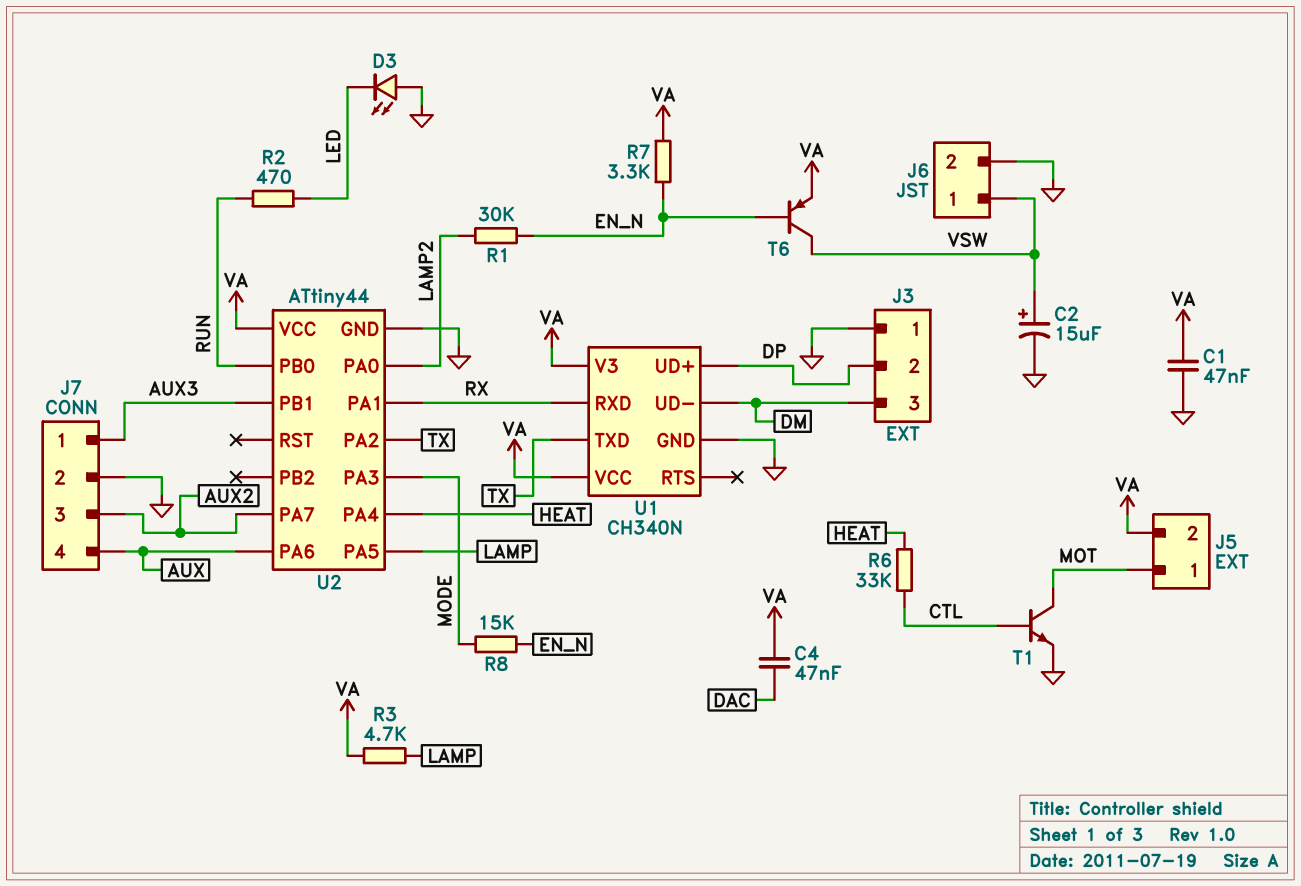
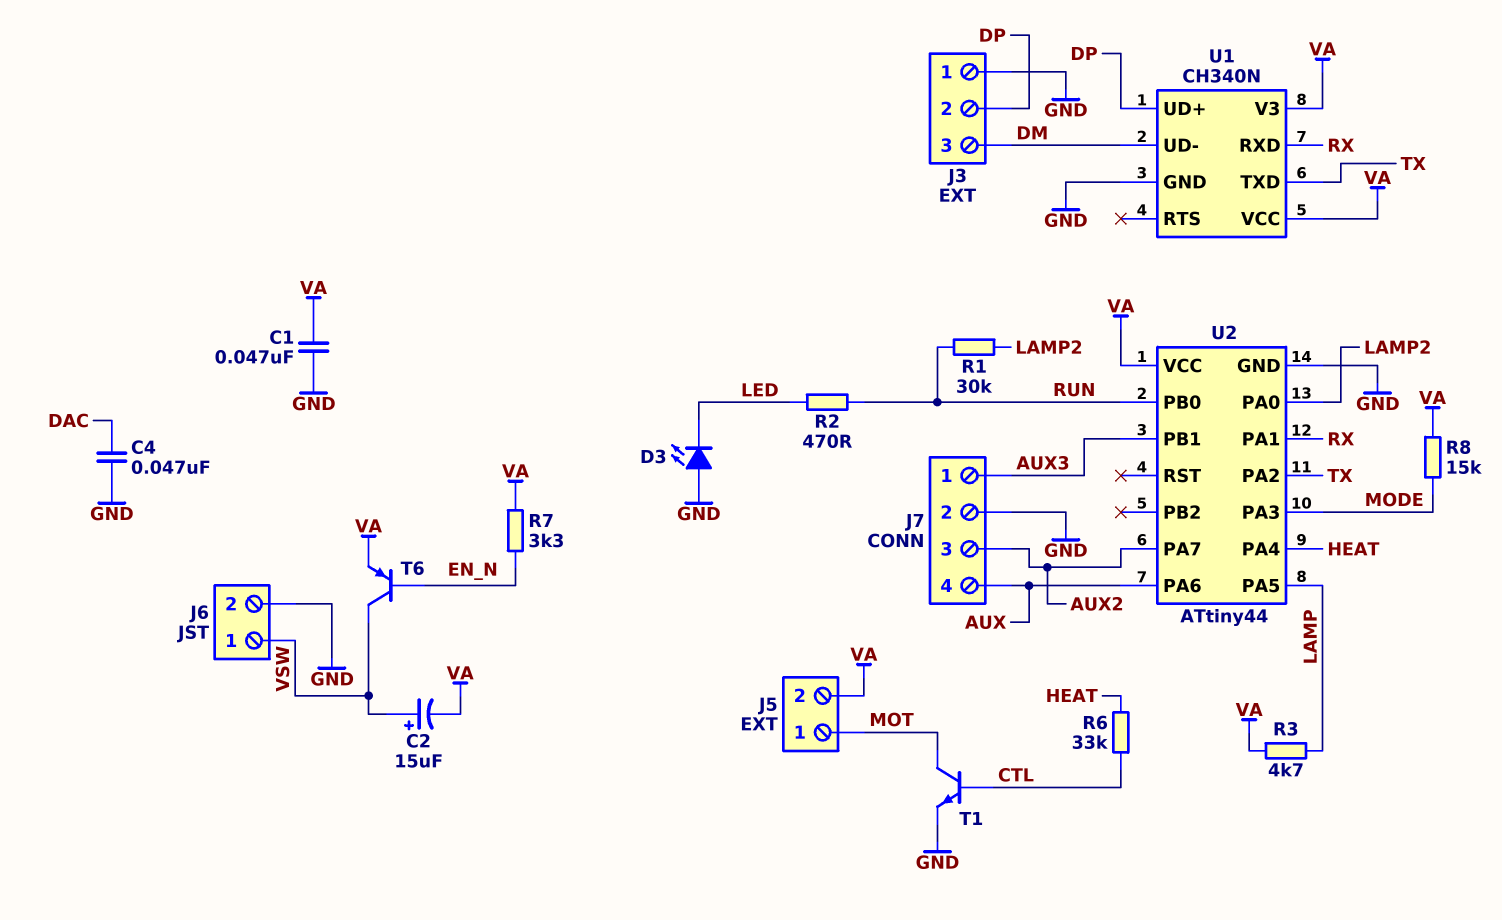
C2: 15uF (plus VSW, minus GND) -> 15uF (plus VSW, minus VA)
C4: 47nF (DAC, VA) -> 47nF (DAC, GND)
R1: 30k (EN_N, LAMP2) -> 30k (LAMP2, RUN)
R8: 15k (EN_N, MODE) -> 15k (MODE, VA)

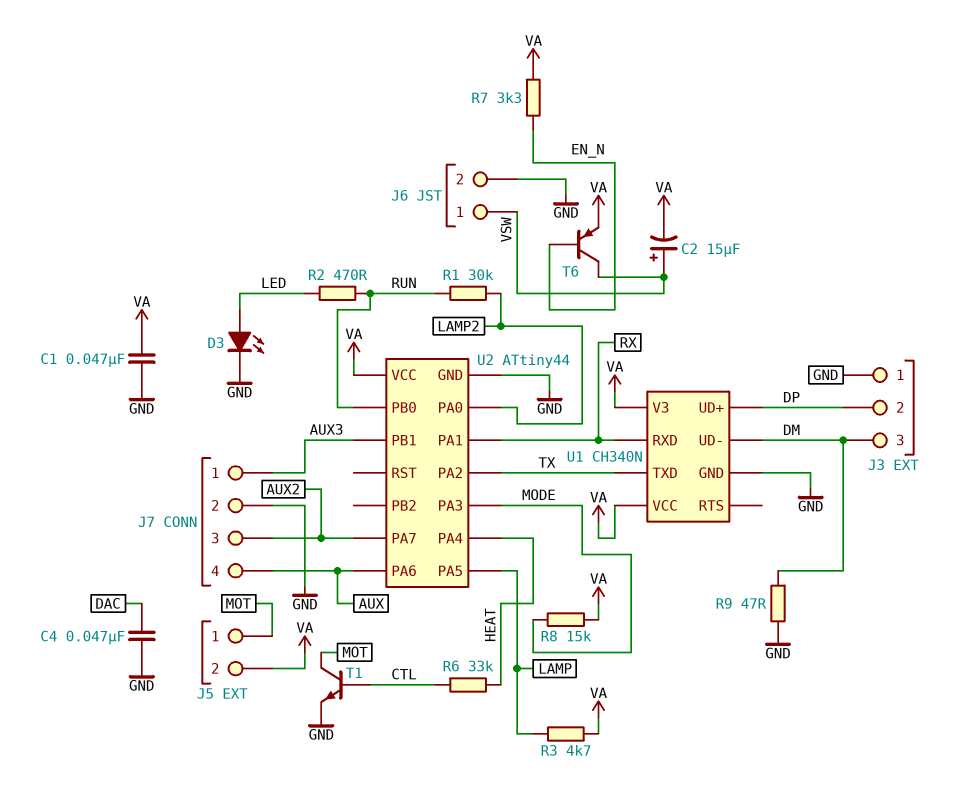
D3: LED (A GND, K LED) -> LED (A LED, K GND)
R9: none -> 47 (DM, GND)

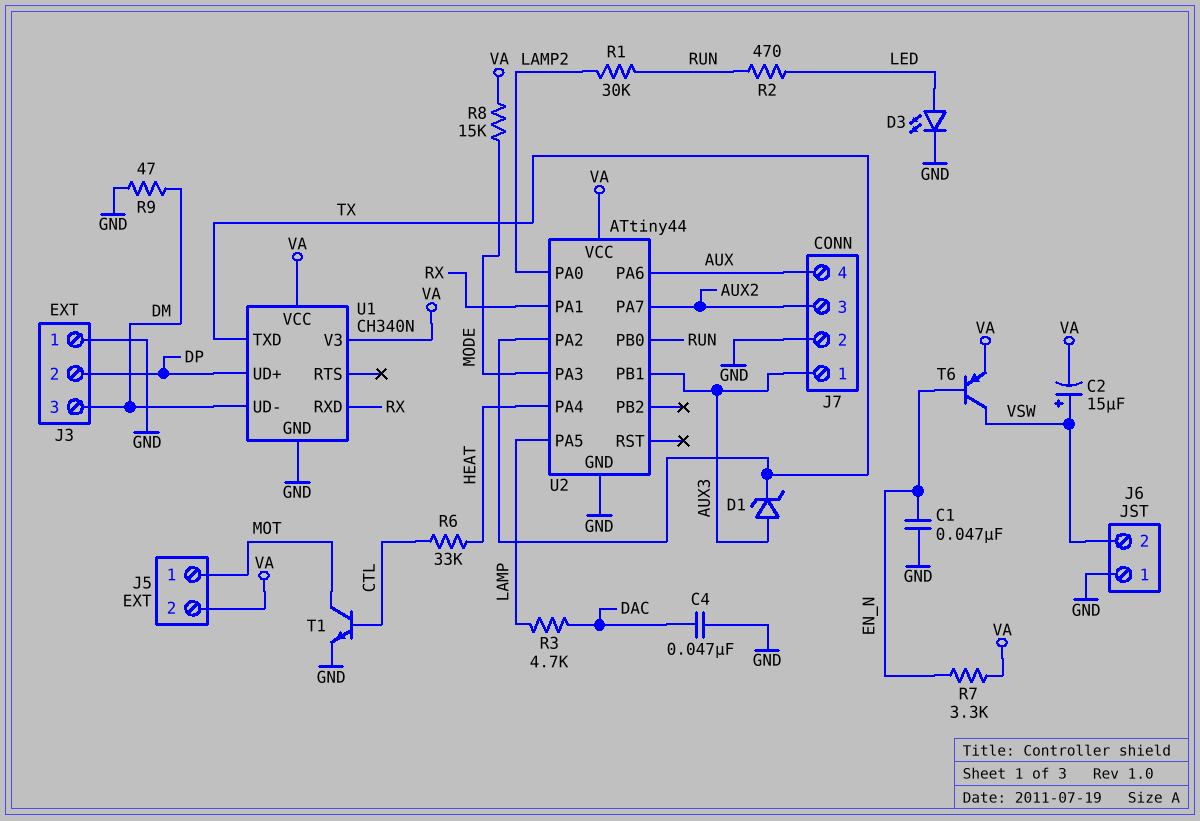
C1: 47nF (GND, VA) -> 47nF (EN_N, GND)
D1: none -> zener (A AUX3, K TX)
J6 pin 1: VSW -> GND
J6 pin 2: GND -> VSW
R3: 4.7k (LAMP, VA) -> 4.7k (DAC, LAMP)

